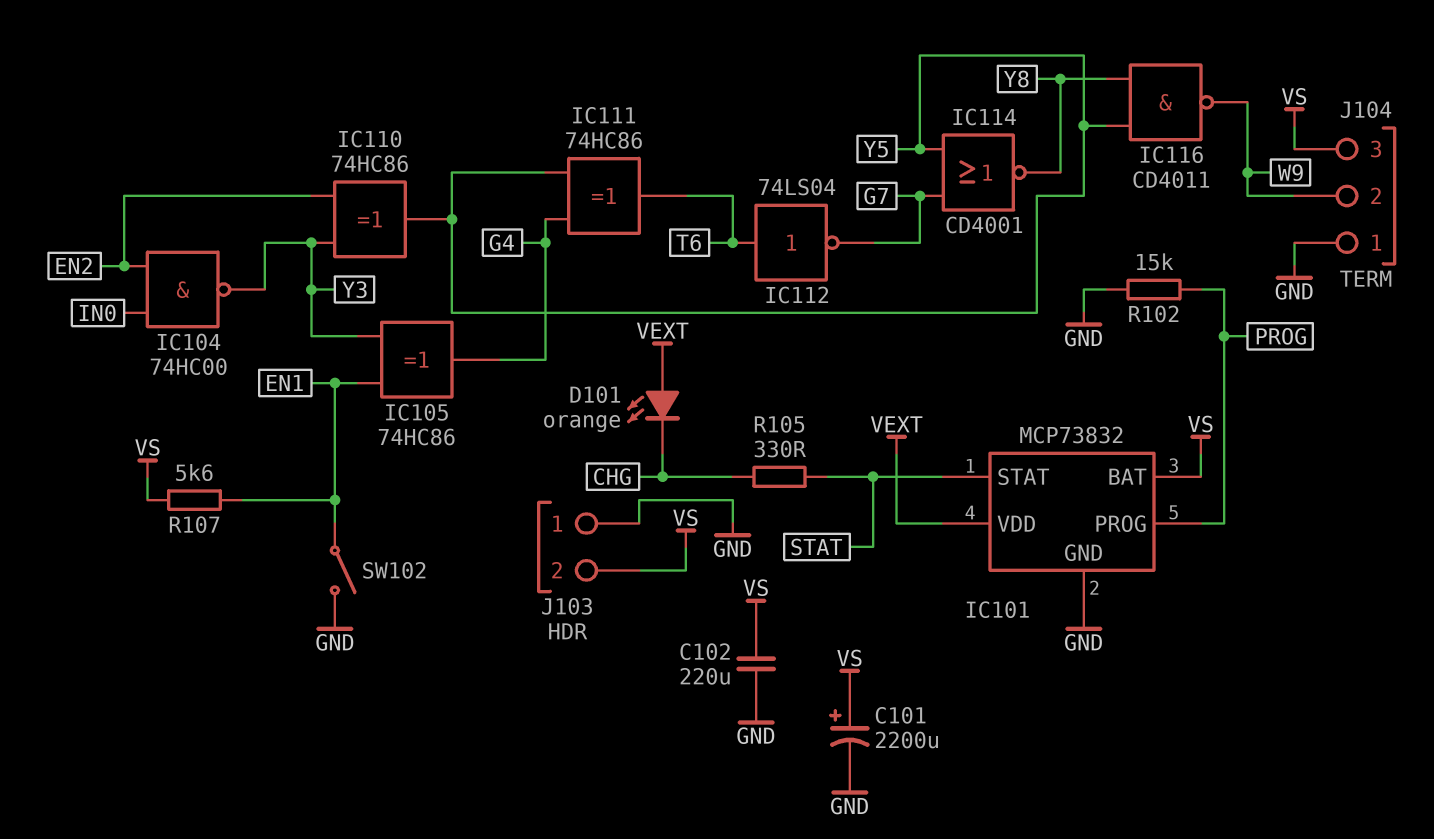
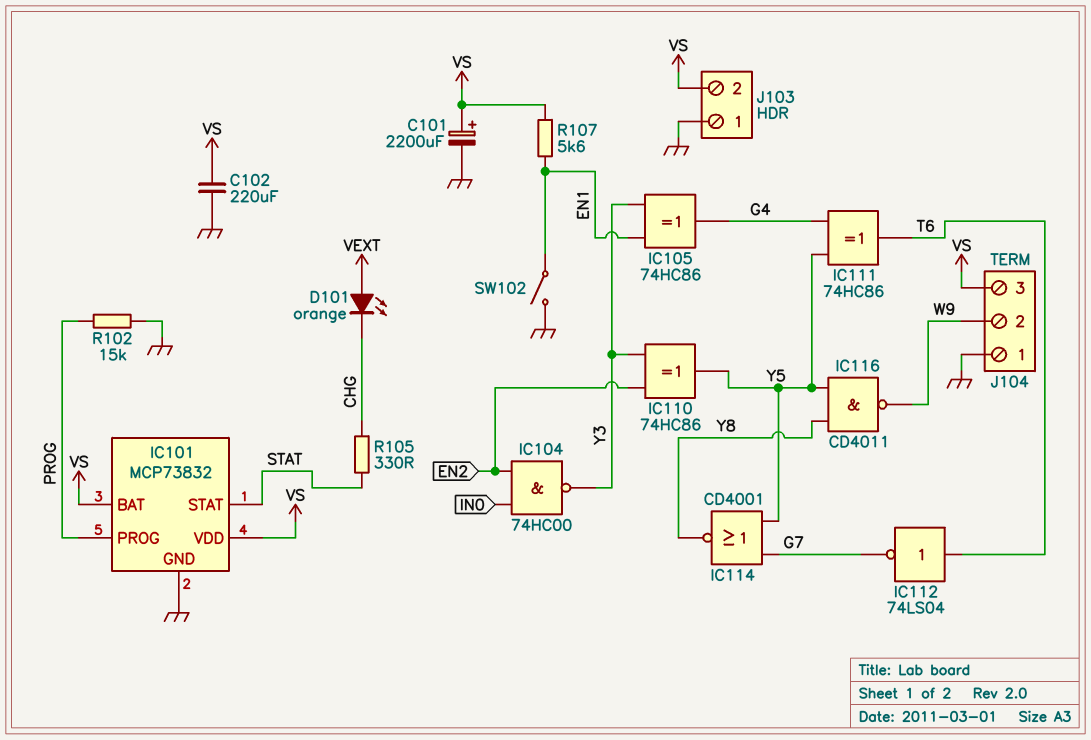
IC101 pin VDD: VEXT -> VS

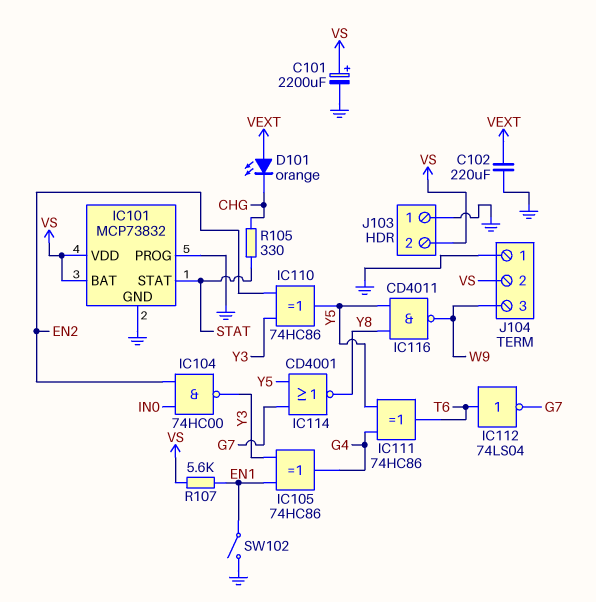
C102: 220uF (GND, VS) -> 220uF (GND, VEXT)
IC101 pin PROG: PROG -> GND
J104 pin 2: W9 -> VS
J104 pin 3: VS -> W9
R102: 15k (GND, PROG) -> none

